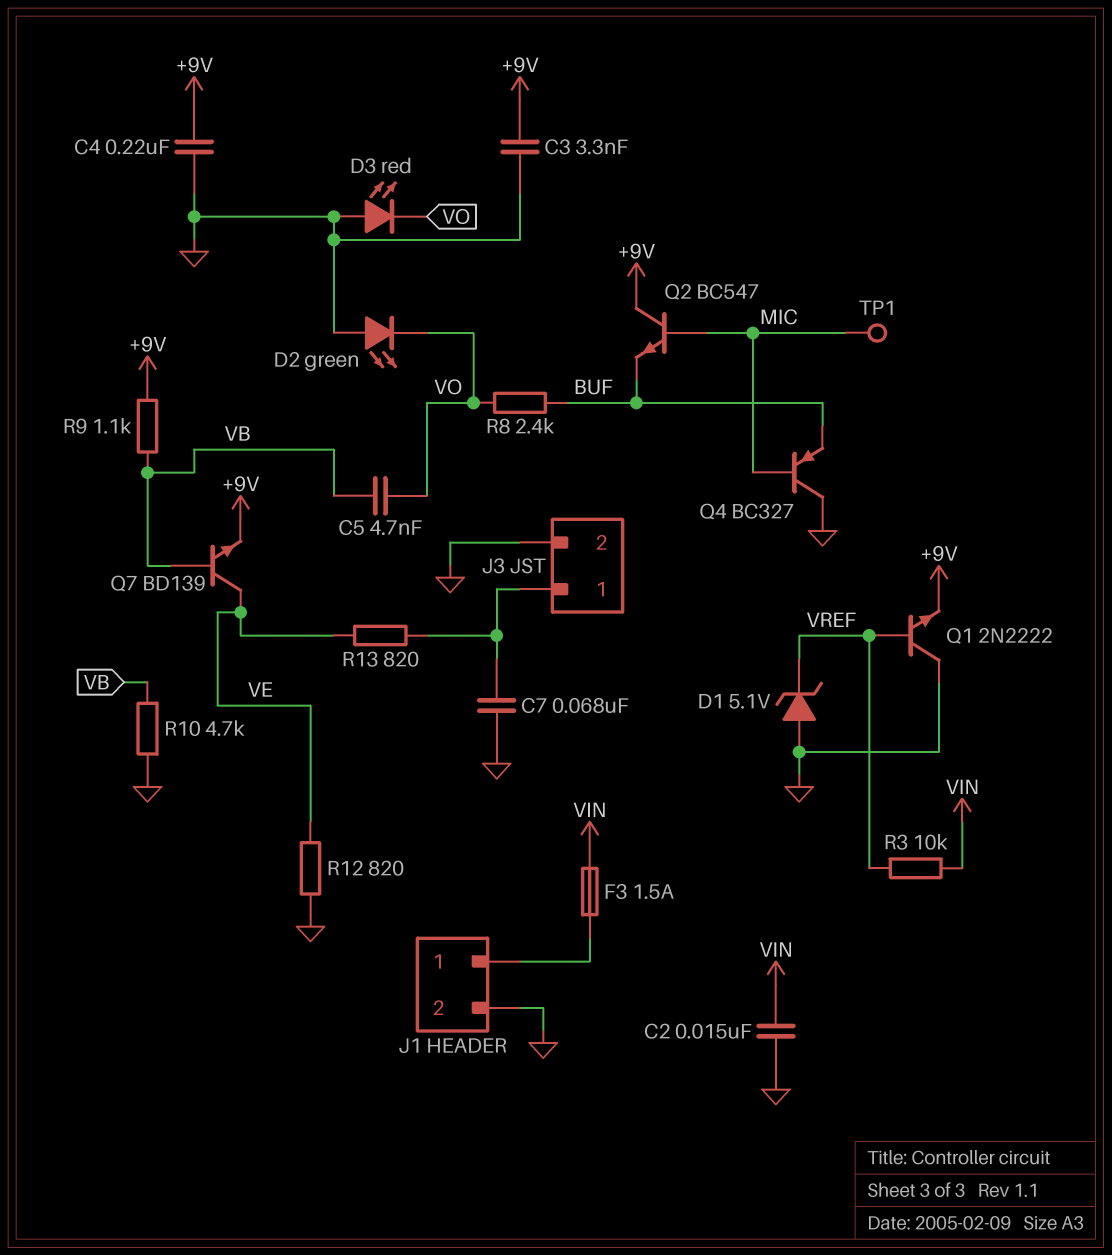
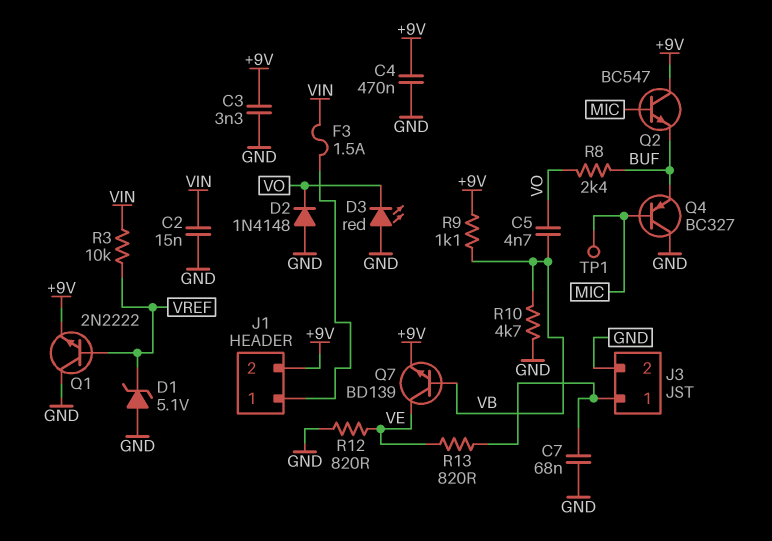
C4: 220nF (+9V, GND) -> 470nF (+9V, GND)
D2: LED green (A GND, K VO) -> diode 1N4148 (A GND, K VO)
J1 pin 2: GND -> +9V

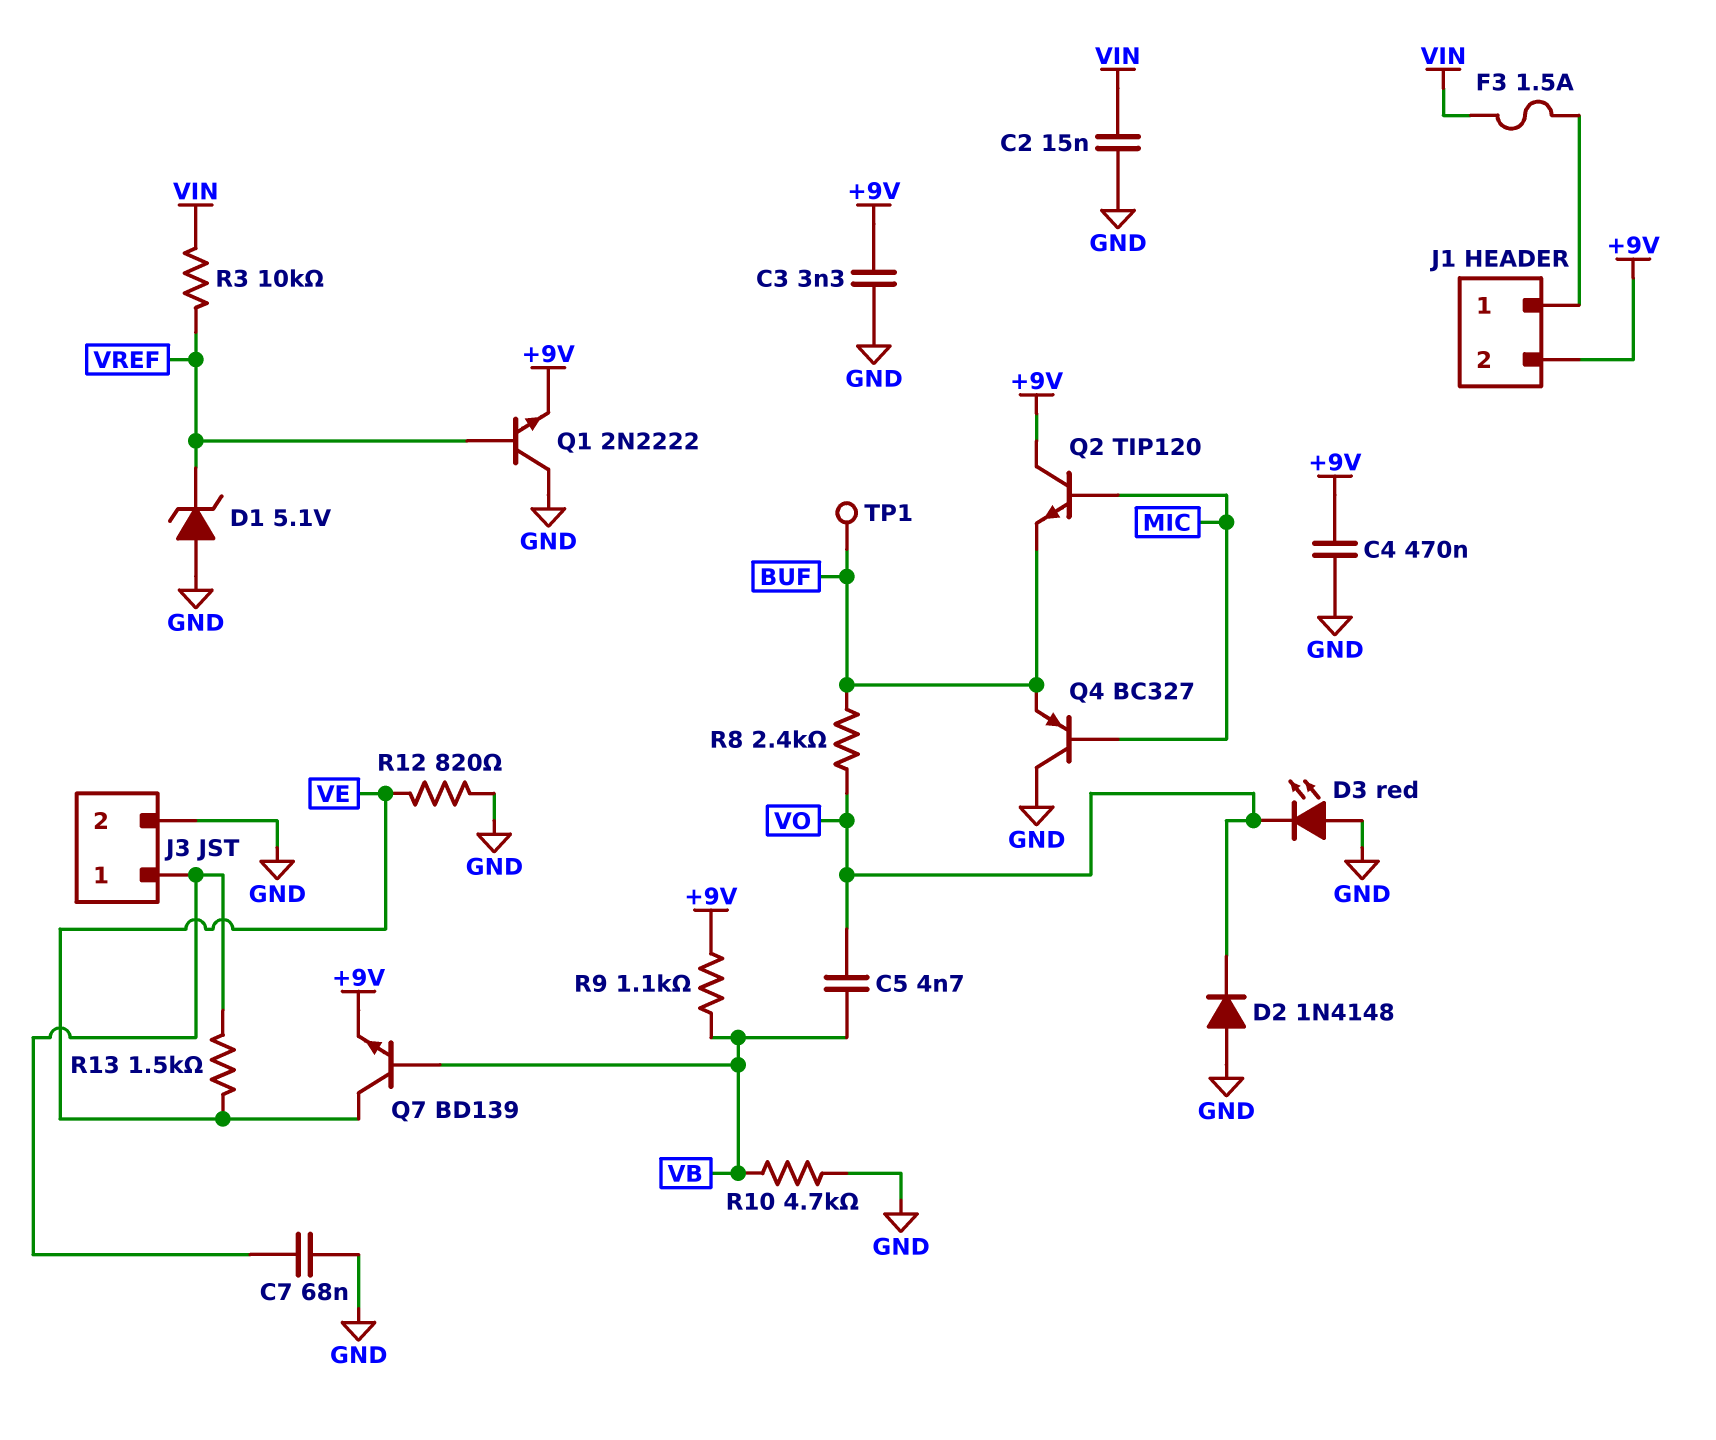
Q2: NPN BC547 (B MIC, C +9V, E BUF) -> NPN TIP120 (B MIC, C +9V, E BUF)
R13: 820 (J3/1, VE) -> 1.5k (J3/1, VE)
TP1: test point (MIC) -> test point (BUF)

